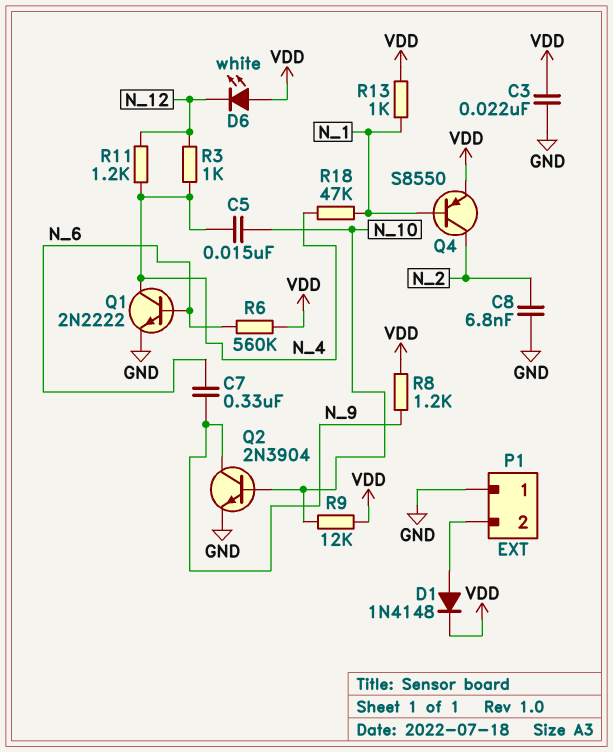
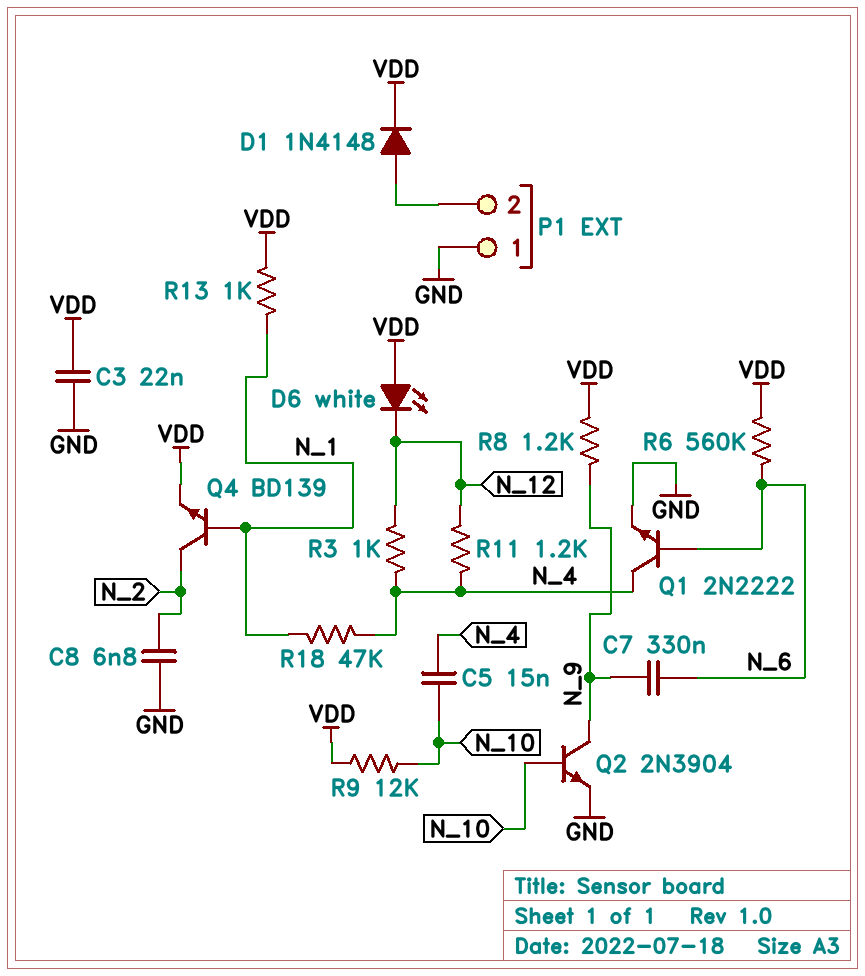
Q4: PNP S8550 (B N_1, C N_2, E VDD) -> NPN BD139 (B N_1, C N_2, E VDD)

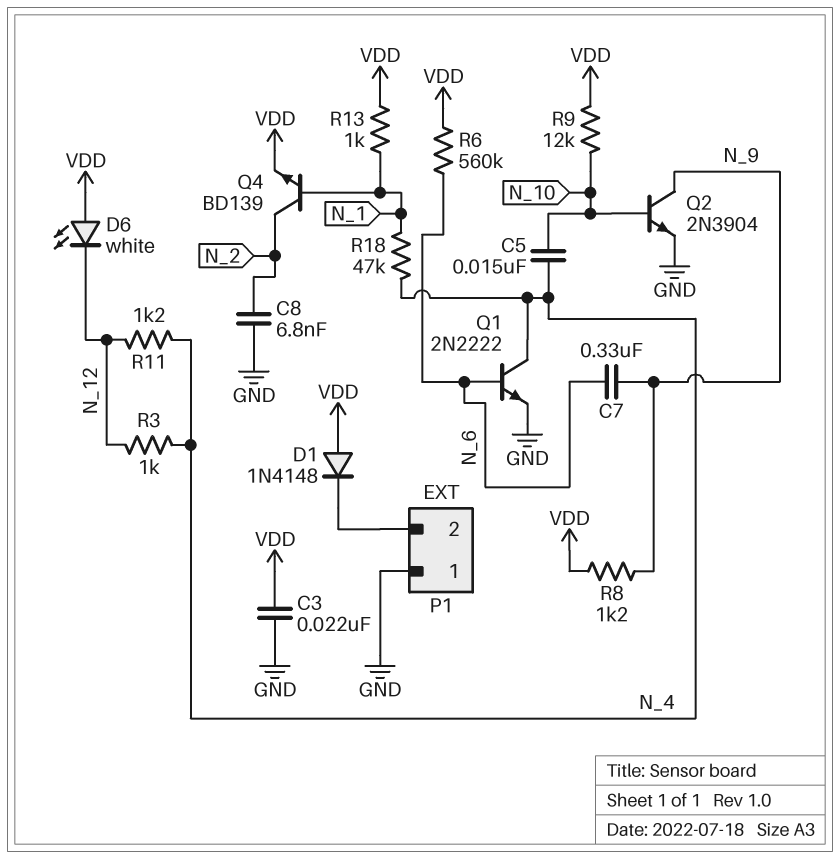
D1: diode 1N4148 (A P1/2, K VDD) -> diode 1N4148 (A VDD, K P1/2)

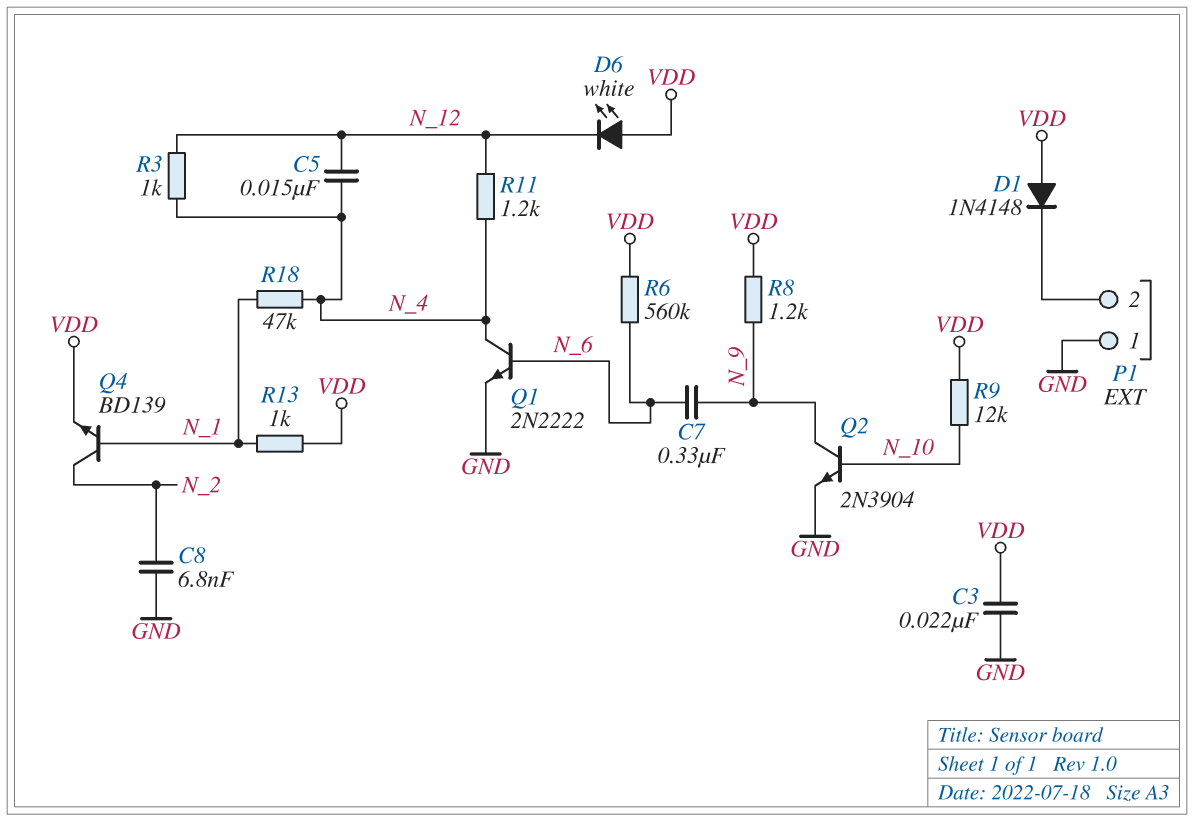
C5: 15nF (N_4, N_10) -> 15nF (N_4, N_12)

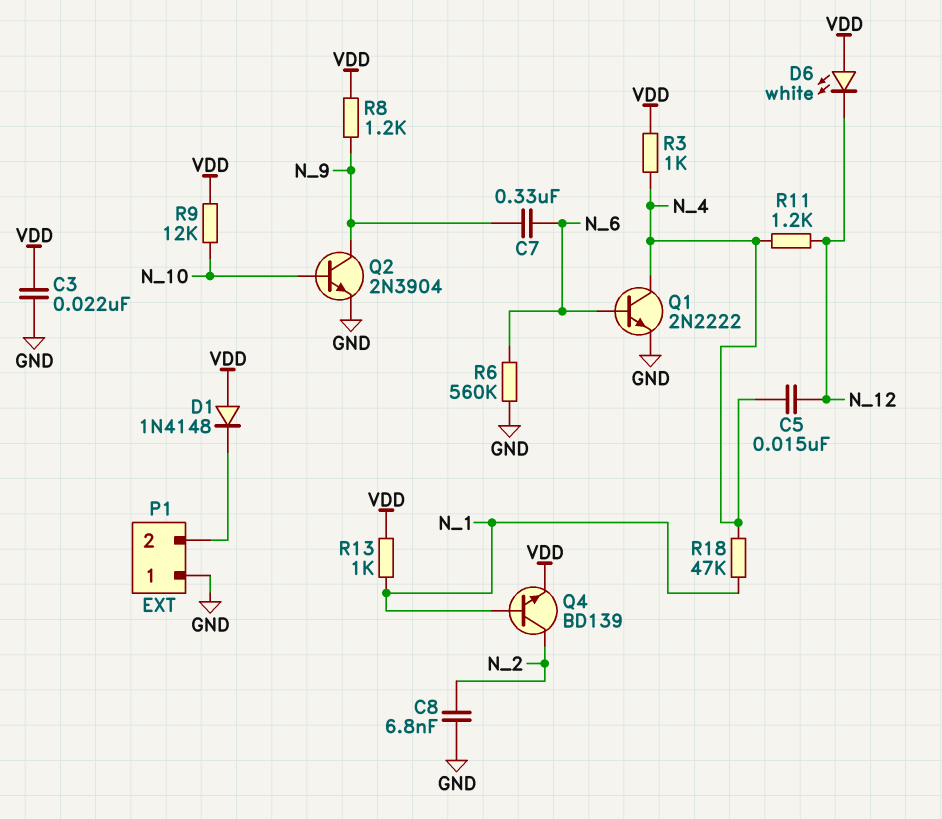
R3: 1k (N_4, N_12) -> 1k (N_4, VDD)
R6: 560k (N_6, VDD) -> 560k (GND, N_6)

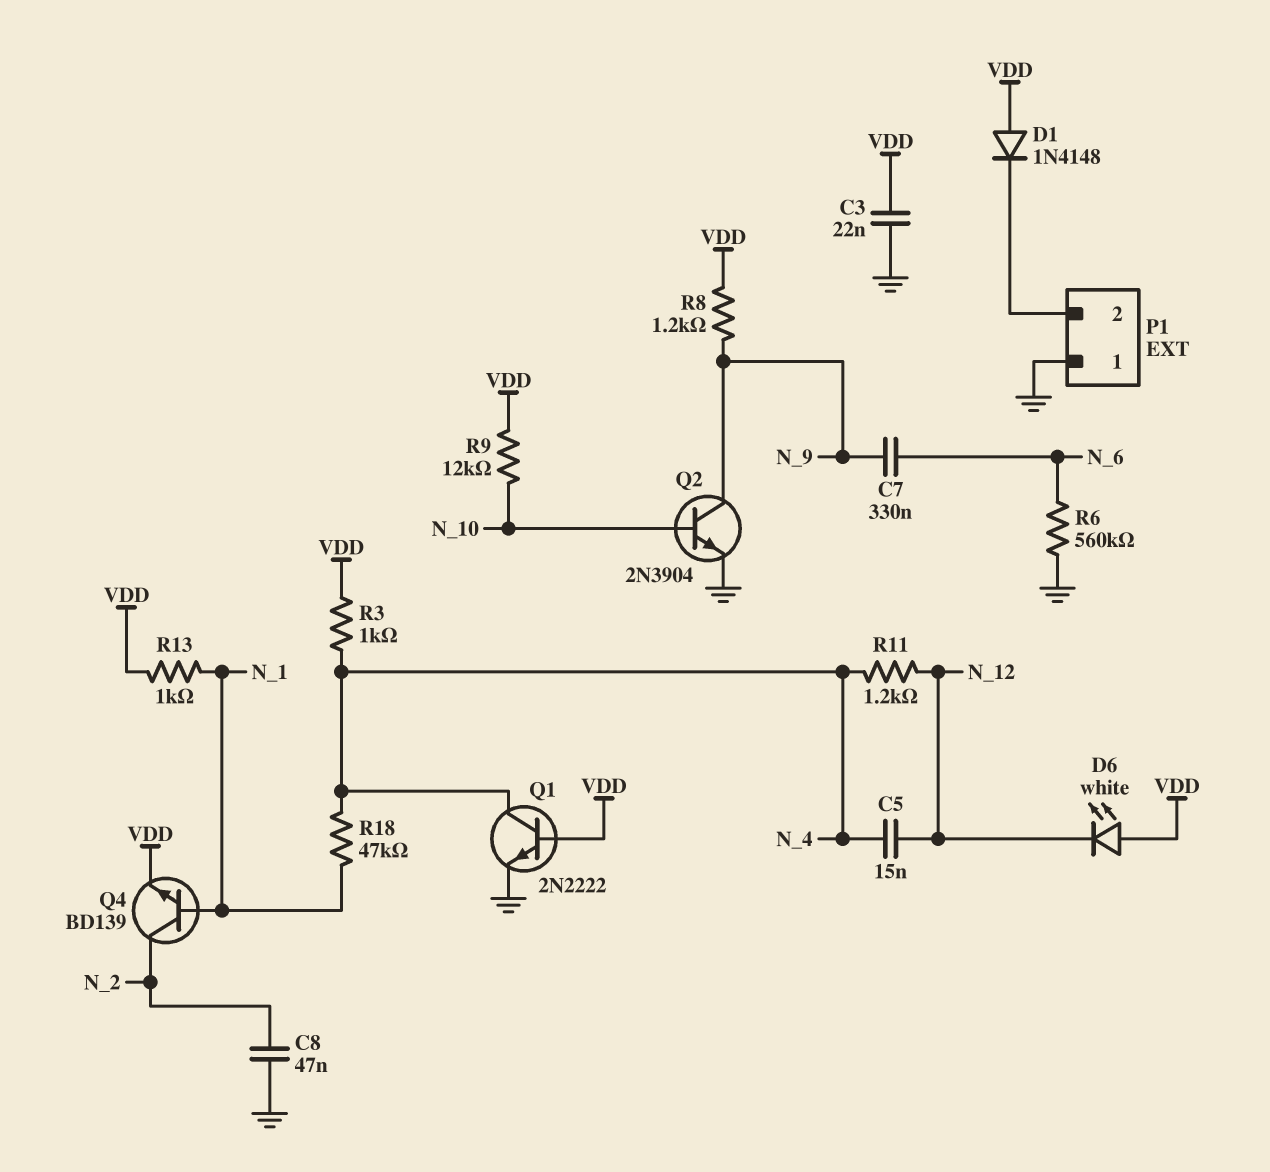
C8: 6.8nF (GND, N_2) -> 47nF (GND, N_2)
Q1: NPN 2N2222 (B N_6, C N_4, E GND) -> NPN 2N2222 (B VDD, C N_4, E GND)

